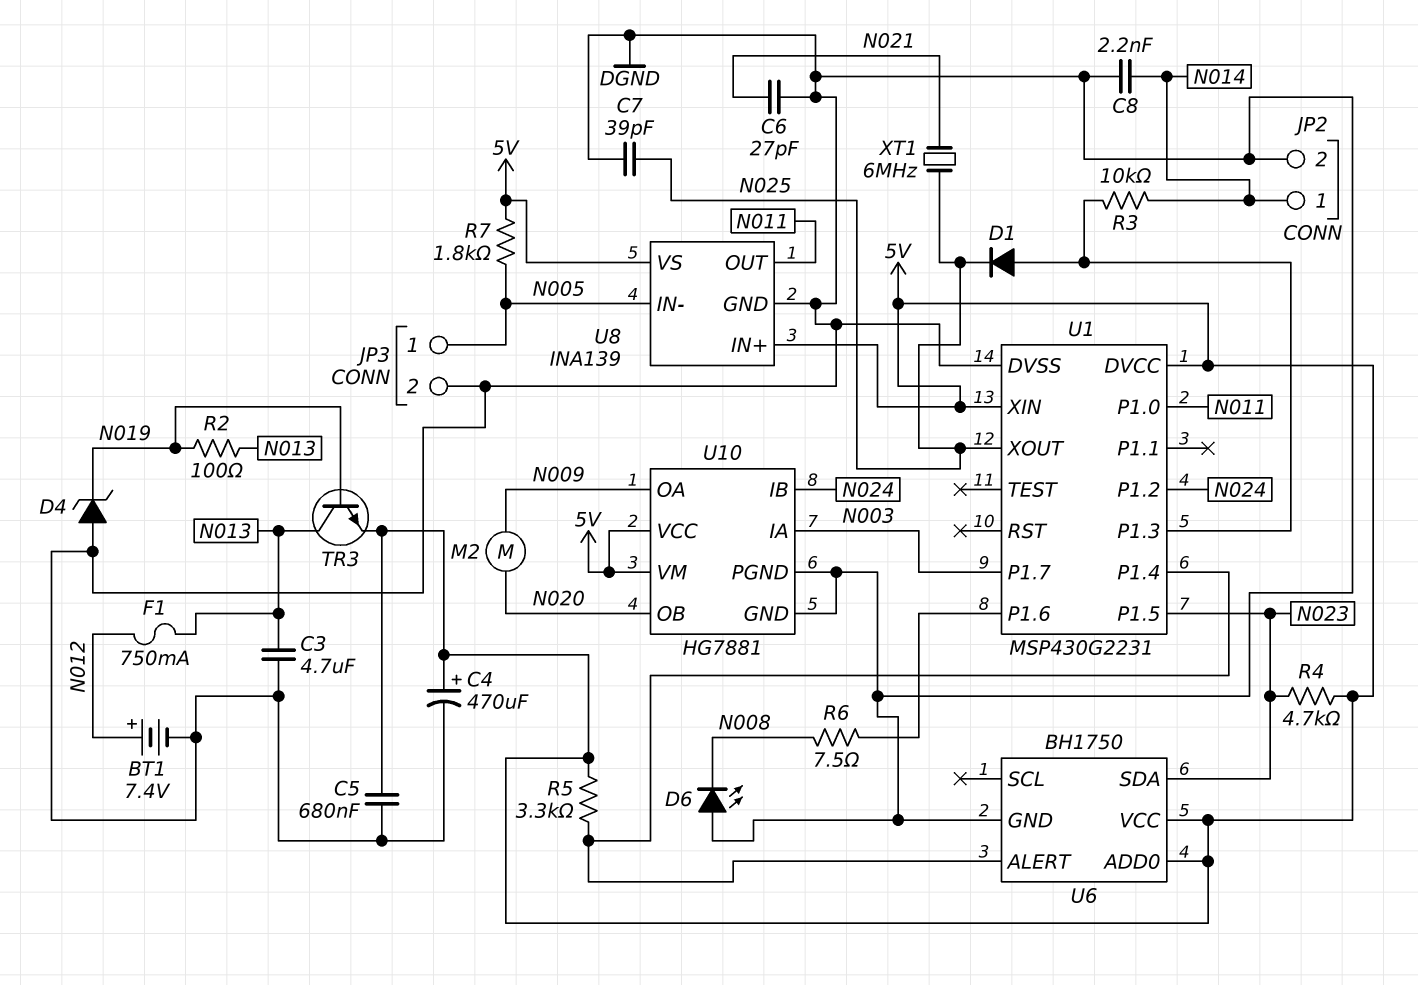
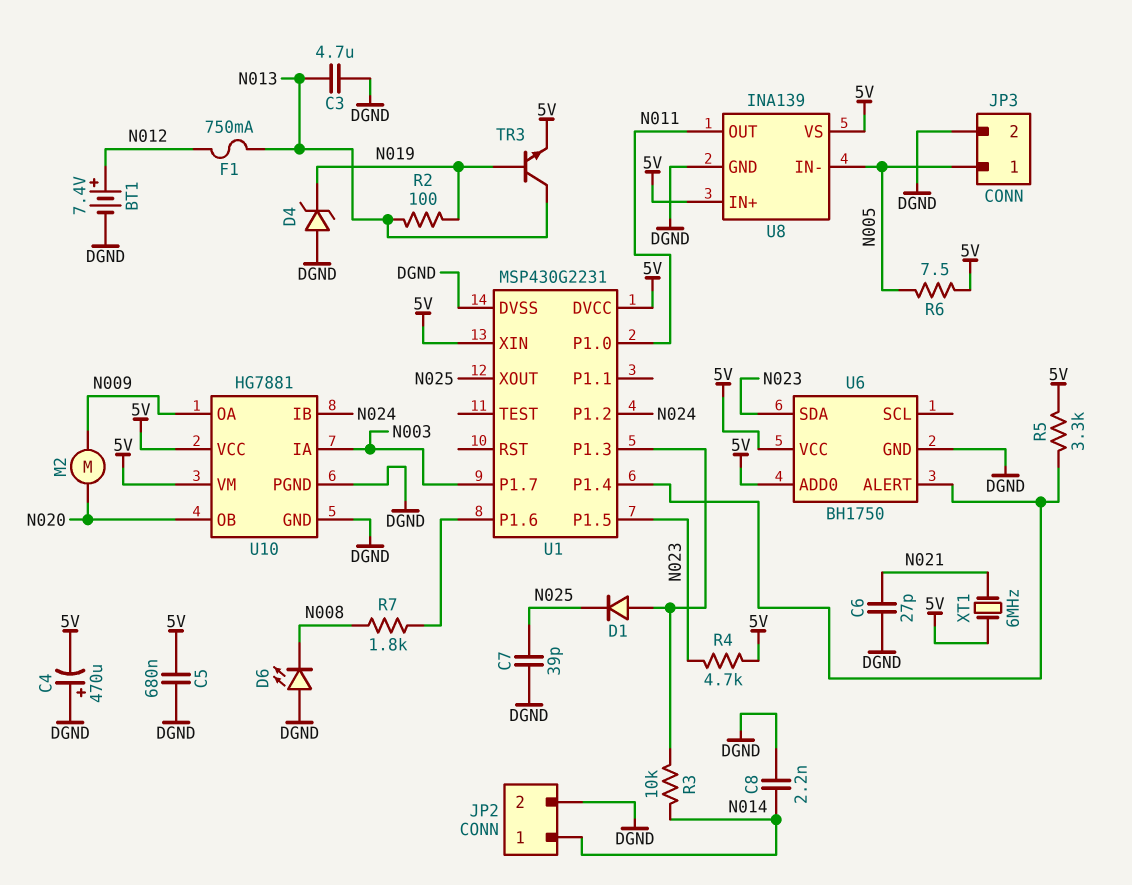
C4: 470uF (plus 5V, minus DGND) -> 470uF (plus DGND, minus 5V)
R6: 7.5 (N008, U1/P1.6) -> 7.5 (5V, N005)
R7: 1.8k (5V, N005) -> 1.8k (N008, U1/P1.6)
XT1: 6MHz (N021, N025) -> 6MHz (5V, N021)

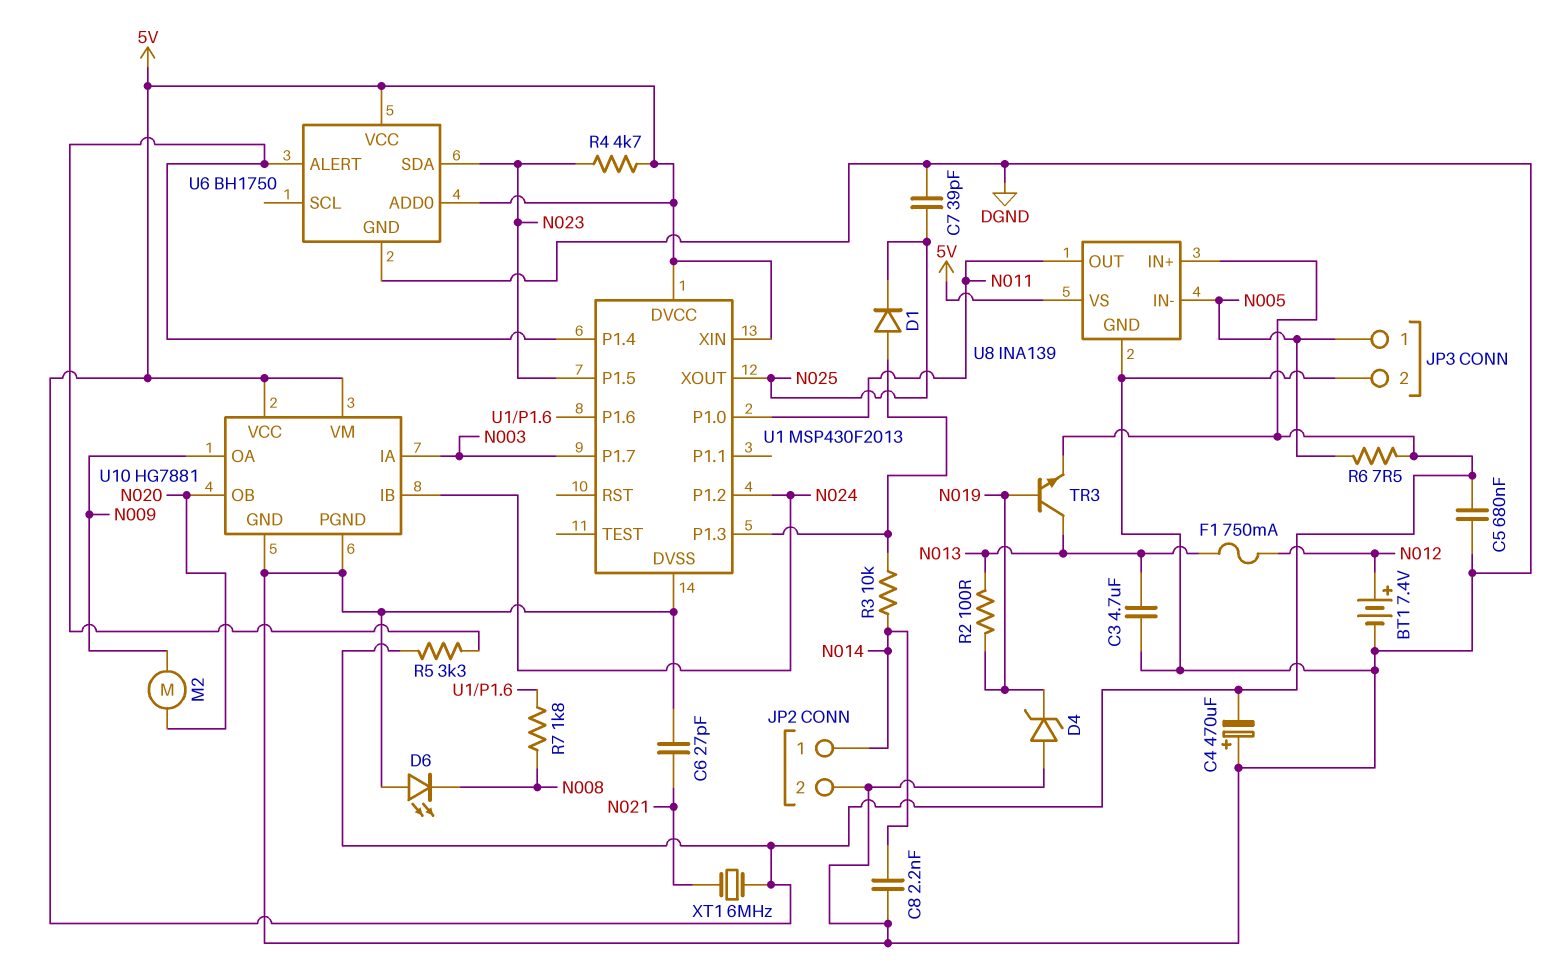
U1: MSP430G2231 -> MSP430F2013

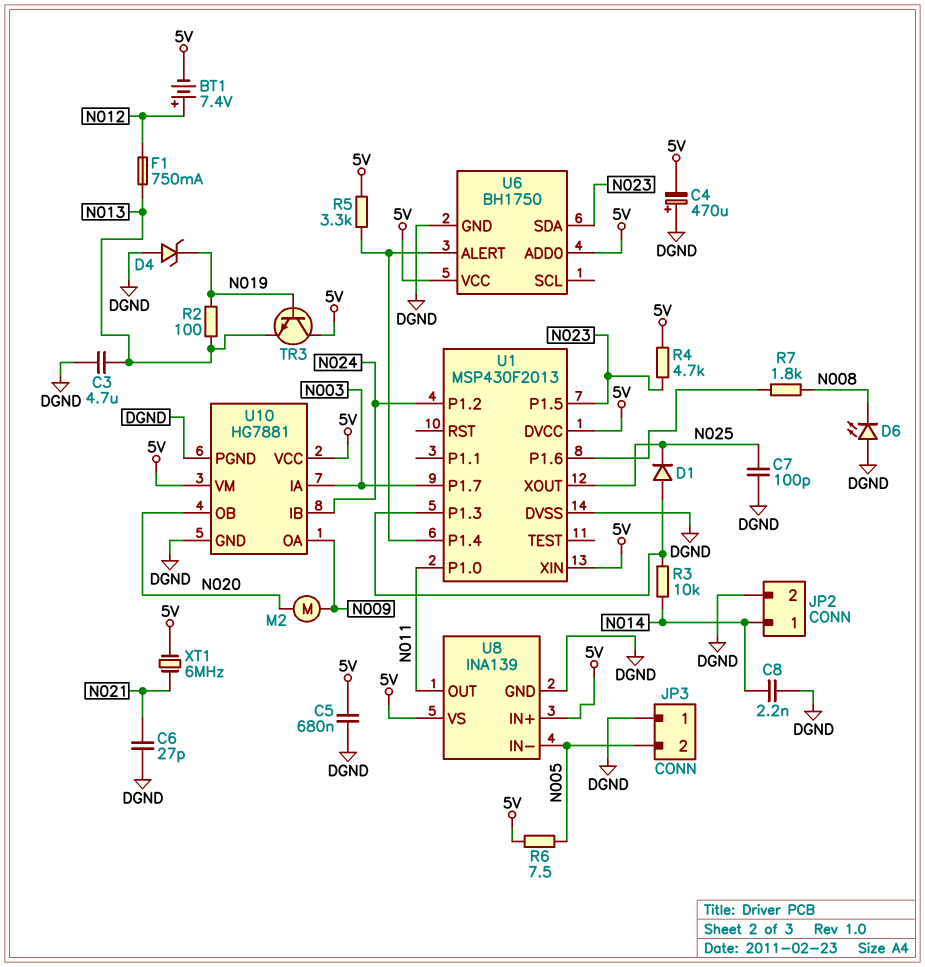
BT1: 7.4V (plus N012, minus DGND) -> 7.4V (plus N012, minus 5V)
C7: 39pF (DGND, N025) -> 100pF (DGND, N025)
JP3 pin 1: N005 -> DGND
JP3 pin 2: DGND -> N005
TR3: NPN (B N019, C N013, E 5V) -> NPN (B N019, C 5V, E N013)

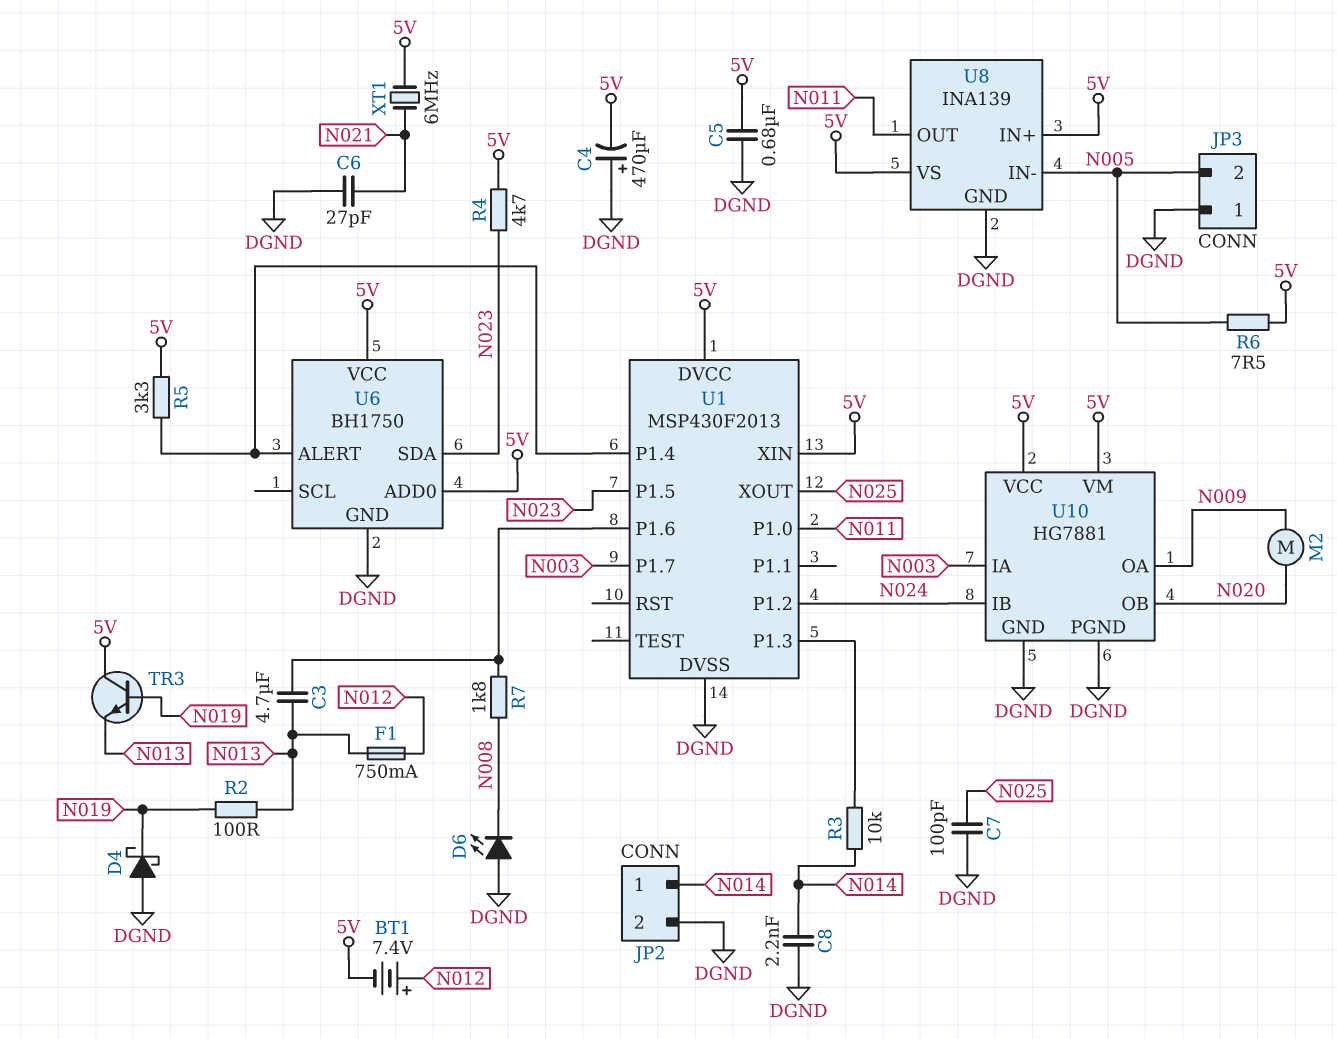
C3: 4.7uF (DGND, N013) -> 4.7uF (N013, U1/P1.6)
D1: diode (A U1/P1.3, K N025) -> none
D4: zener (A DGND, K N019) -> schottky (A DGND, K N019)

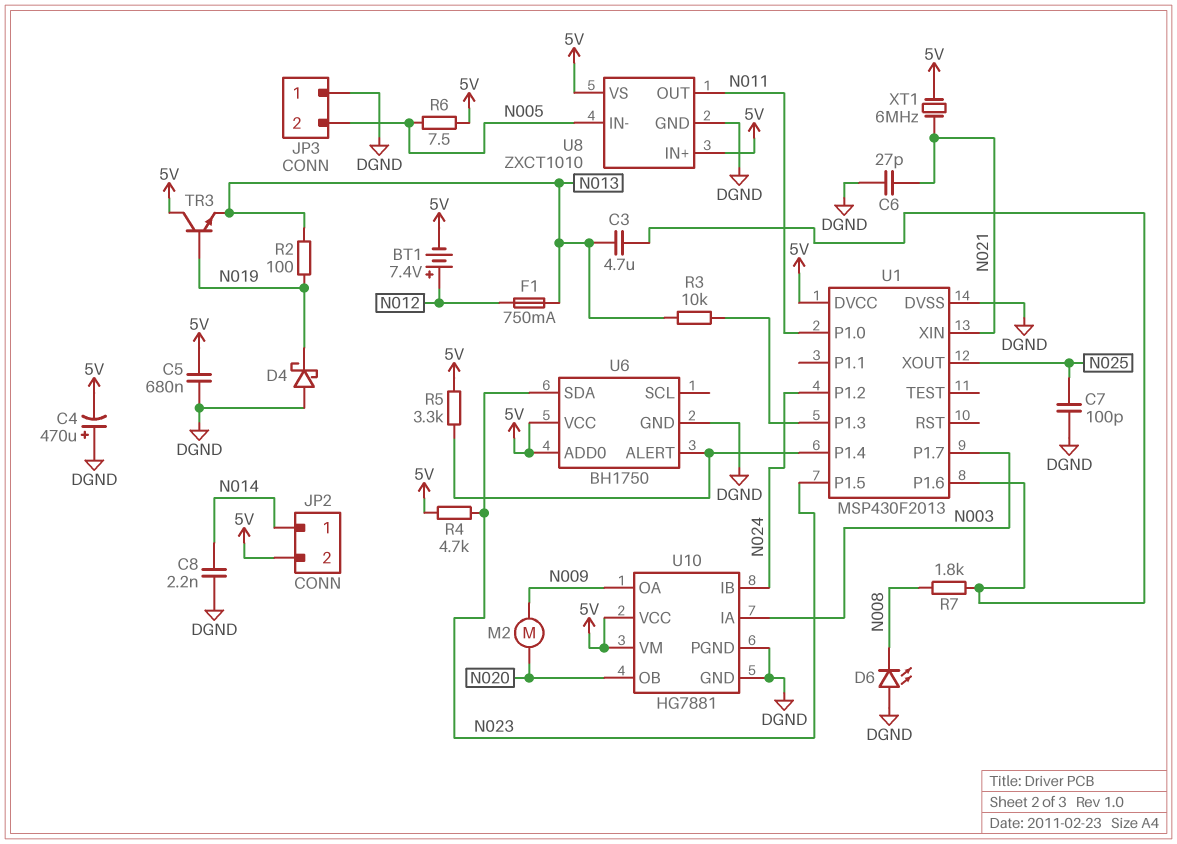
JP2 pin 2: DGND -> 5V
R3: 10k (N014, U1/P1.3) -> 10k (N013, U1/P1.3)
U1 pin XIN: 5V -> N021
U8: INA139 -> ZXCT1010

